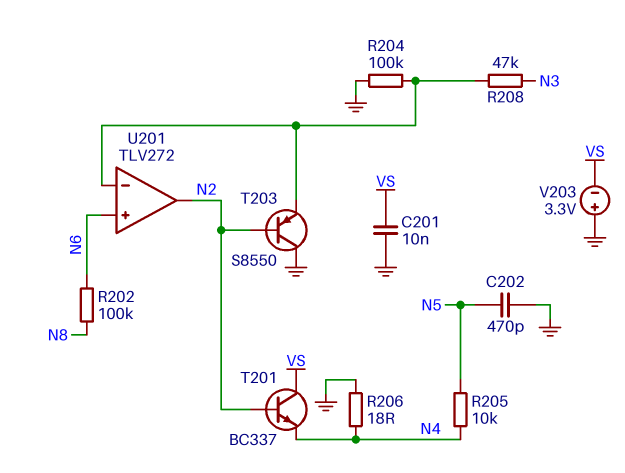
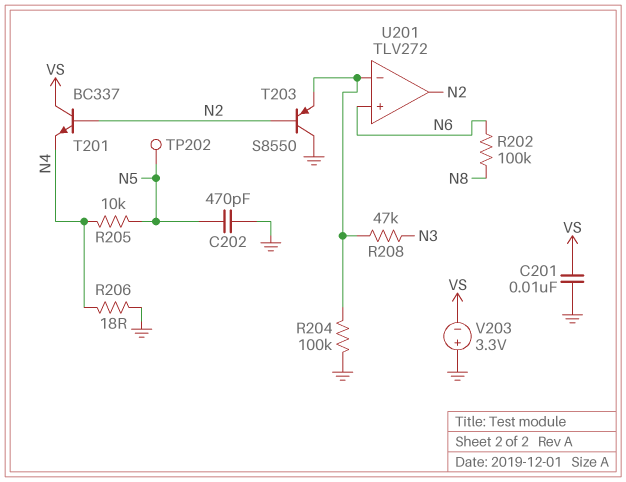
TP202: none -> test point (N5)

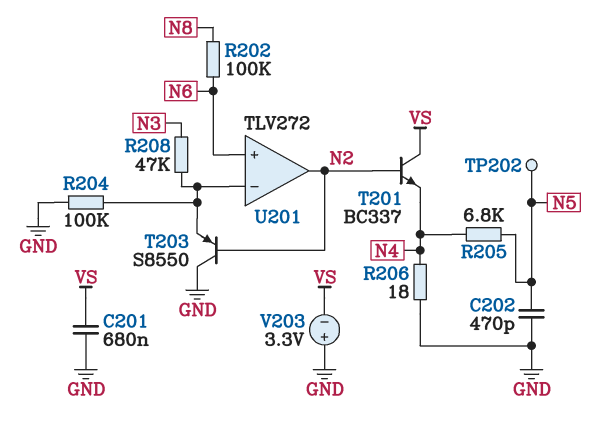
C201: 10nF (GND, VS) -> 680nF (GND, VS)
R205: 10k (N4, N5) -> 6.8k (N4, N5)

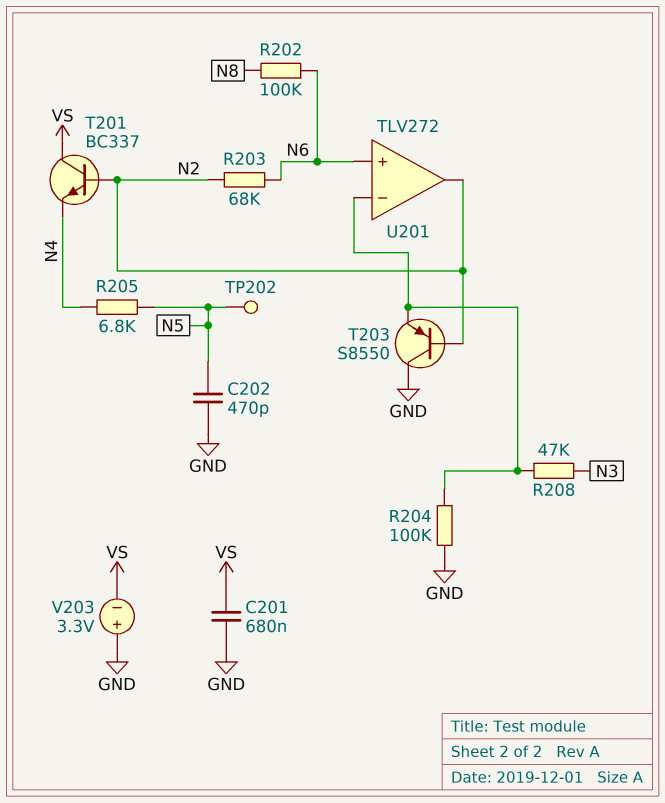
R203: none -> 68k (N2, N6)
R206: 18 (GND, N4) -> none

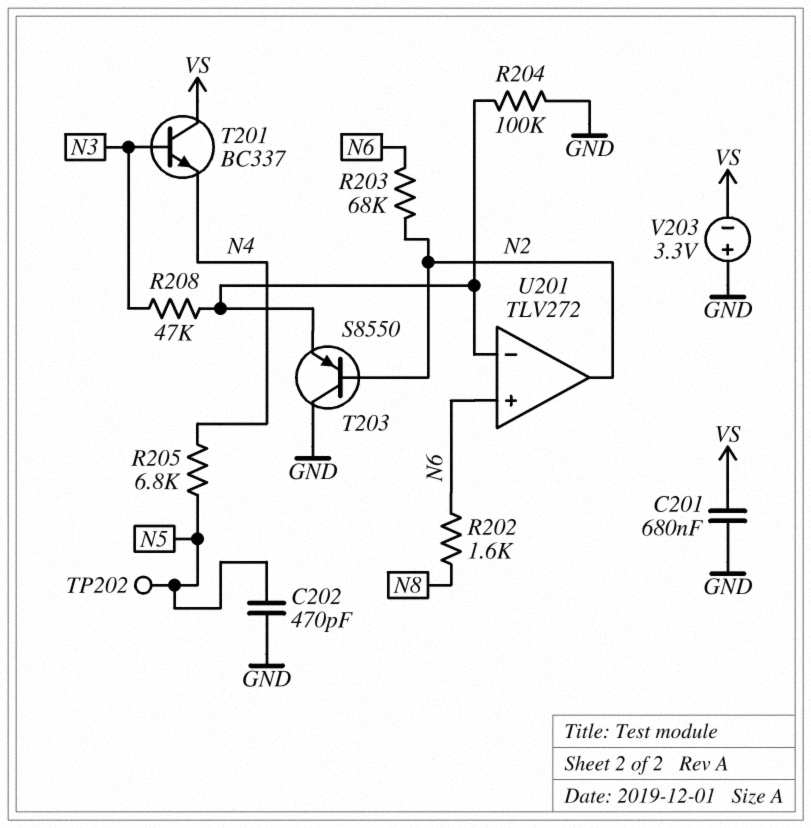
R202: 100k (N6, N8) -> 1.6k (N6, N8)
T201: NPN BC337 (B N2, C VS, E N4) -> NPN BC337 (B N3, C VS, E N4)

